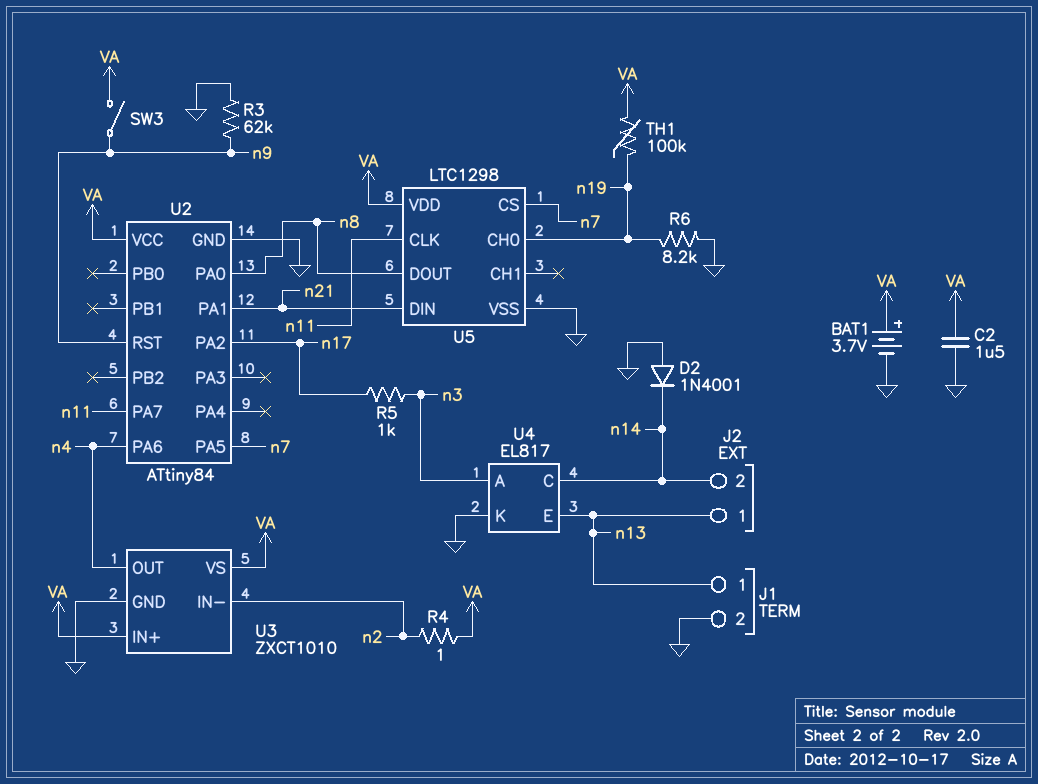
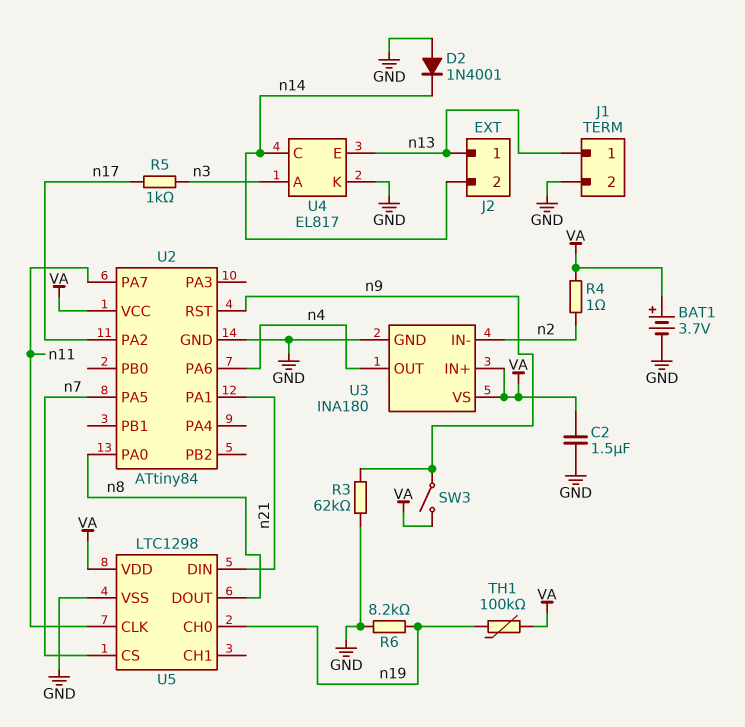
U3: ZXCT1010 -> INA180

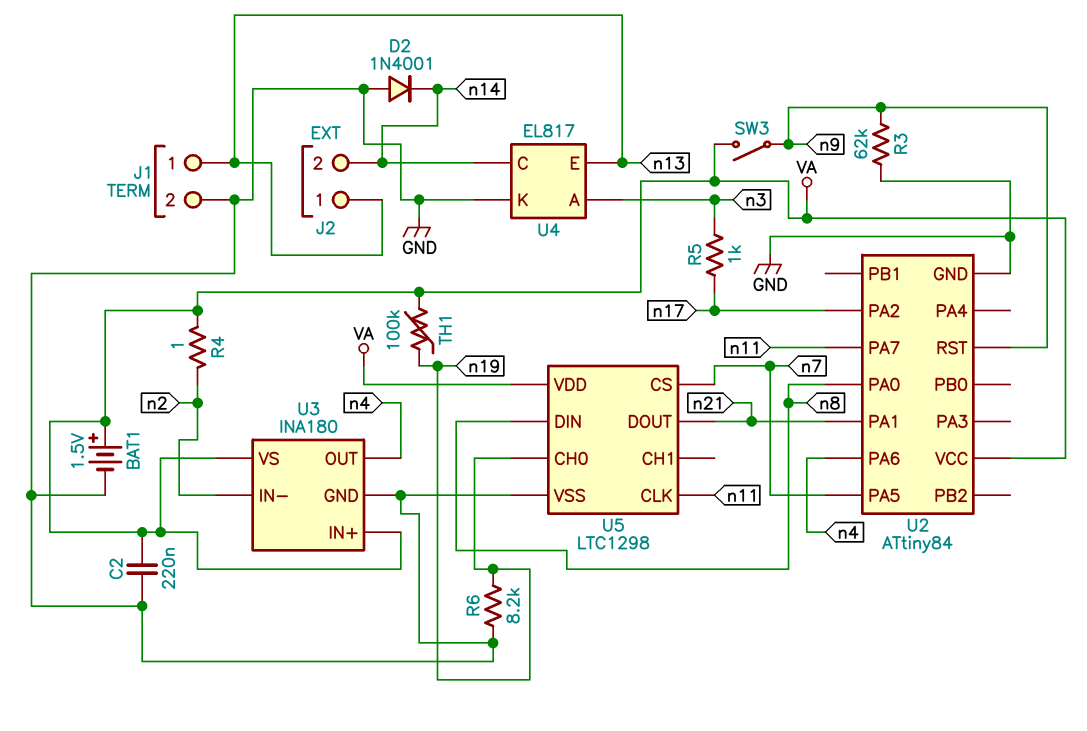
BAT1: 3.7V (plus VA, minus GND) -> 1.5V (plus VA, minus GND)
C2: 1.5uF (GND, VA) -> 220nF (GND, VA)
U5 pin DIN: n21 -> n8
U5 pin DOUT: n8 -> n21

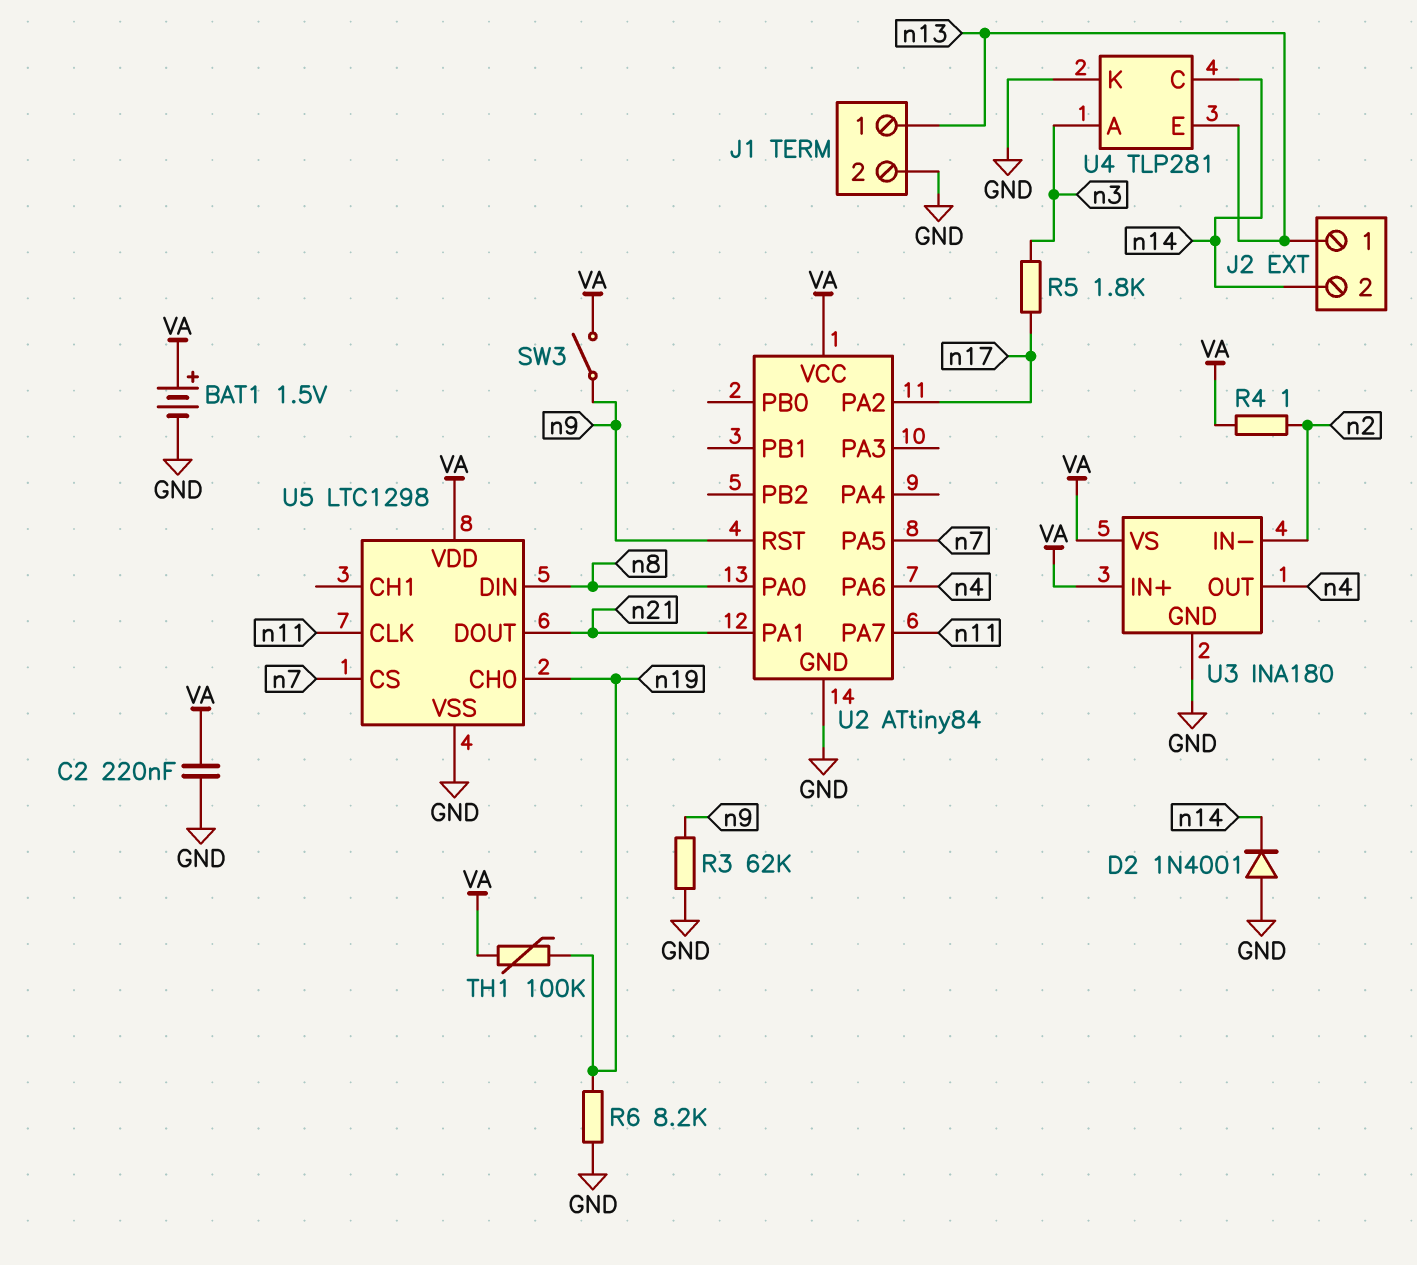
R5: 1k (n3, n17) -> 1.8k (n3, n17)
U4: EL817 -> TLP281

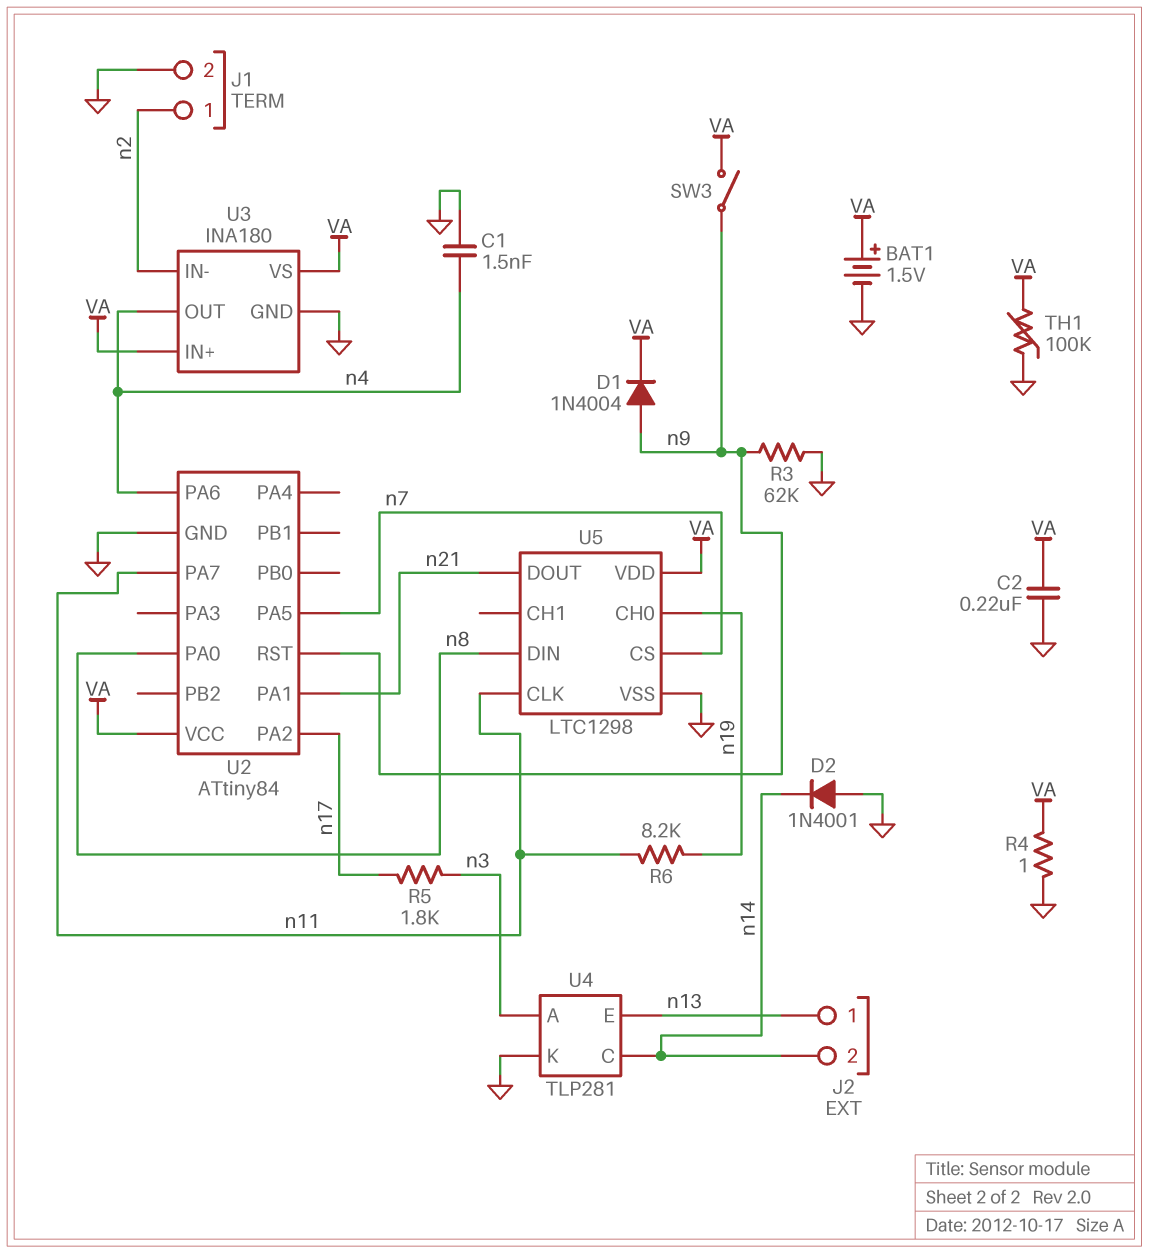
C1: none -> 1.5nF (GND, n4)
D1: none -> diode 1N4004 (A n9, K VA)
J1 pin 1: n13 -> n2
R4: 1 (VA, n2) -> 1 (GND, VA)
R6: 8.2k (GND, n19) -> 8.2k (n11, n19)
TH1: 100k (VA, n19) -> 100k (GND, VA)

